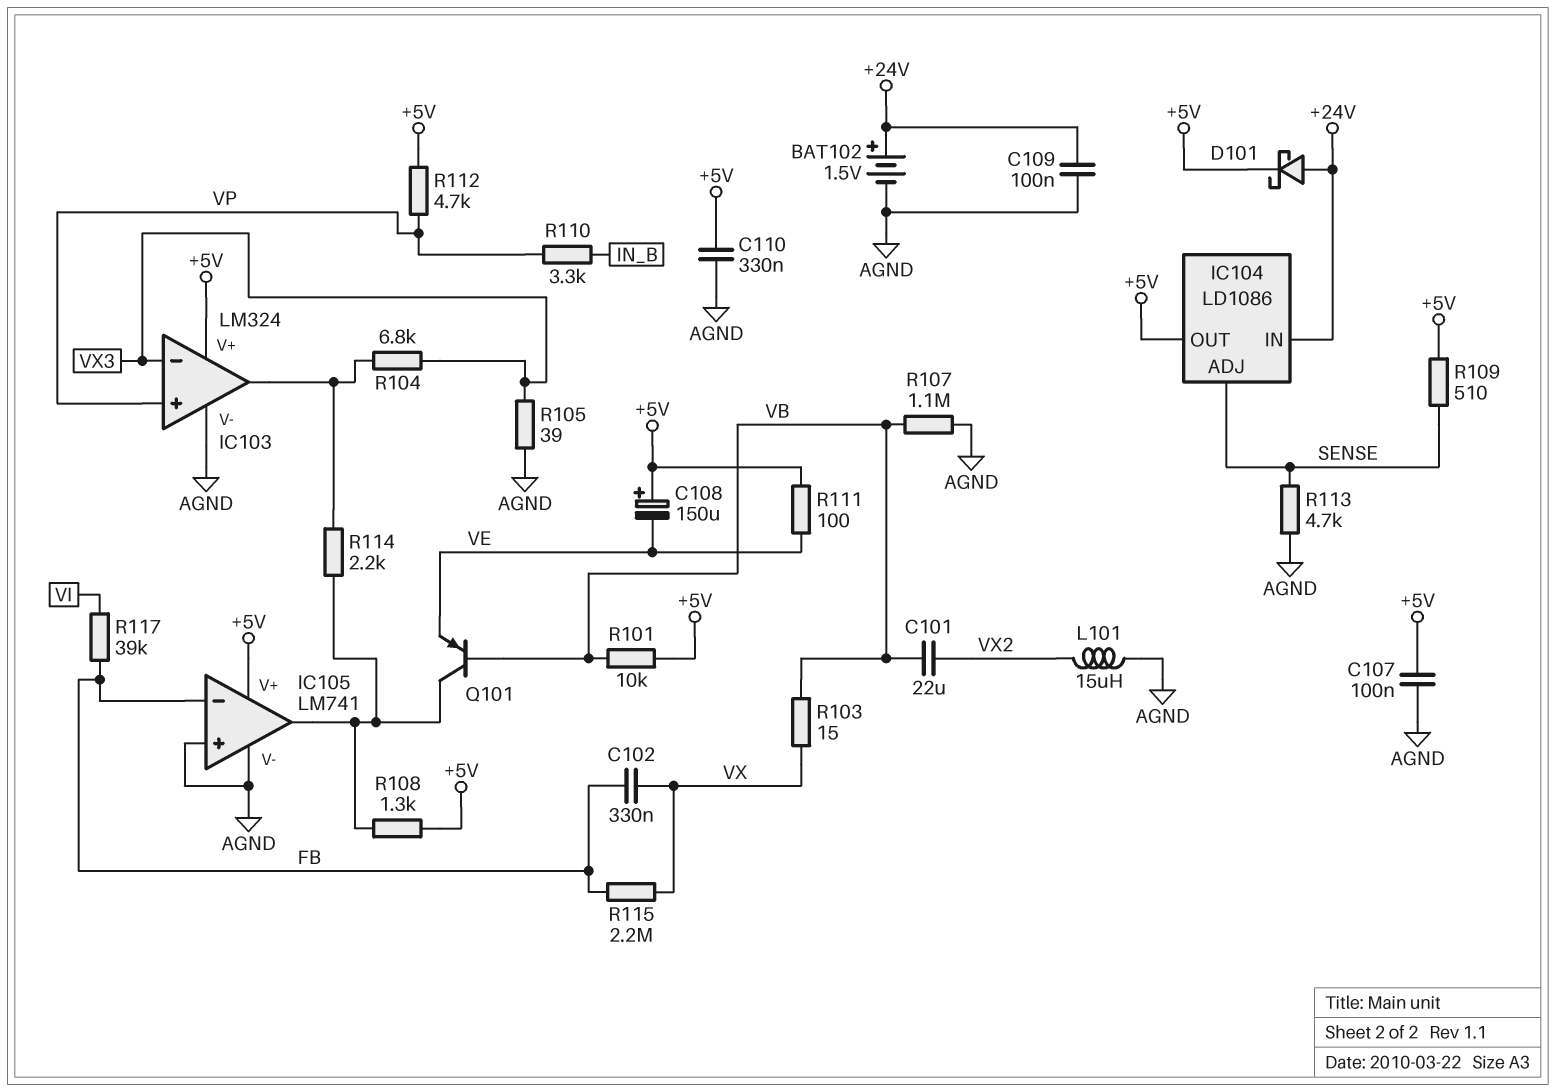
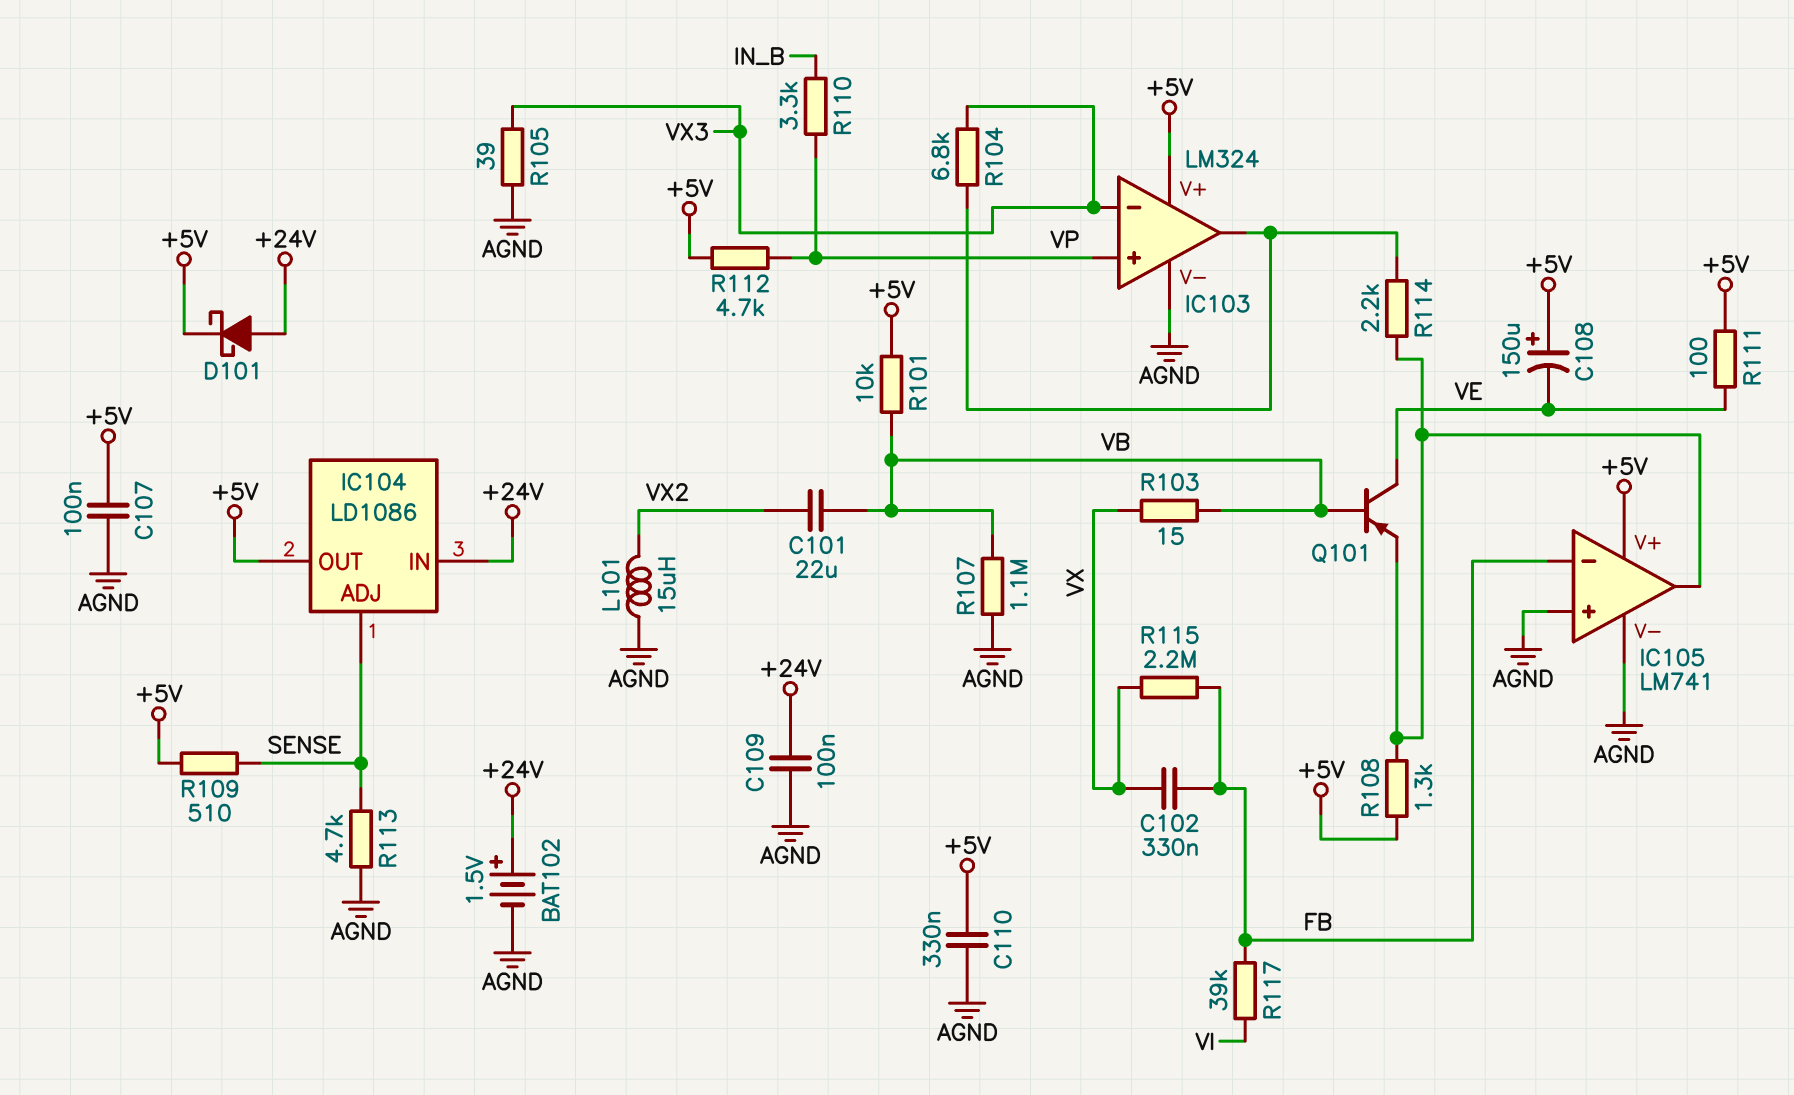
Q101: PNP (B VB, C IC105/out, E VE) -> PNP (B VB, C VE, E IC105/out)

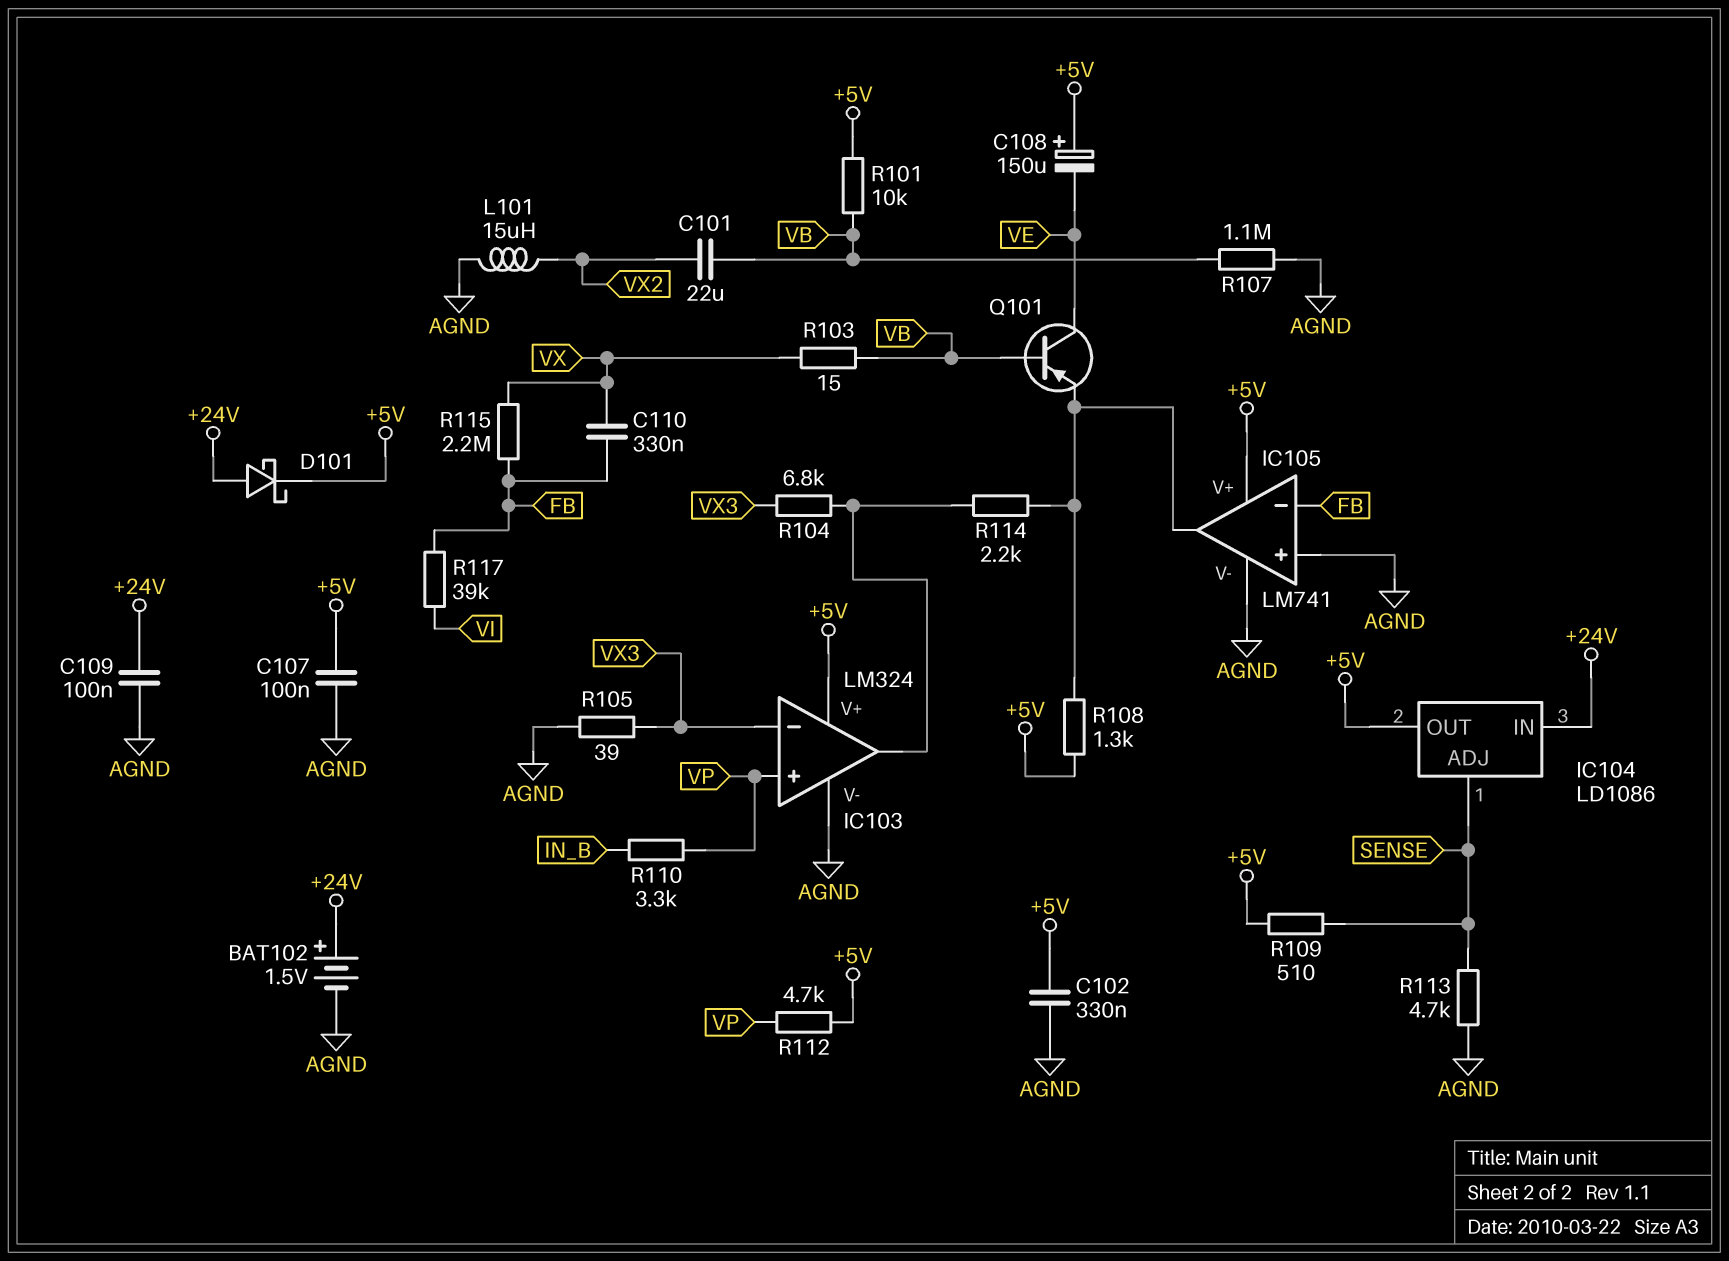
C102: 330nF (FB, VX) -> 330nF (+5V, AGND)
C110: 330nF (+5V, AGND) -> 330nF (FB, VX)
R111: 100 (+5V, VE) -> none

